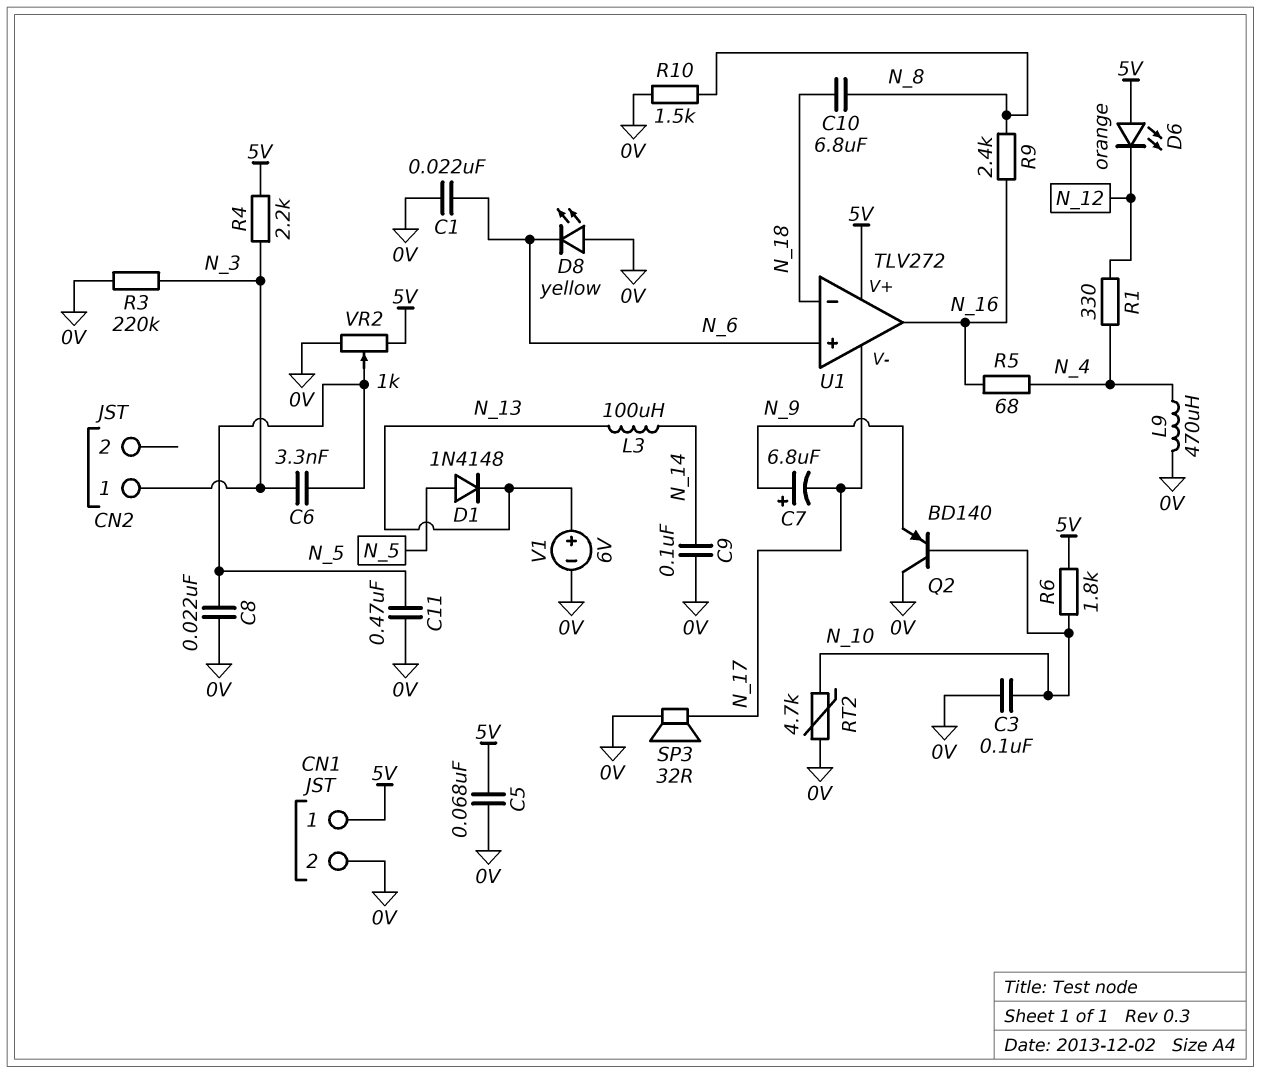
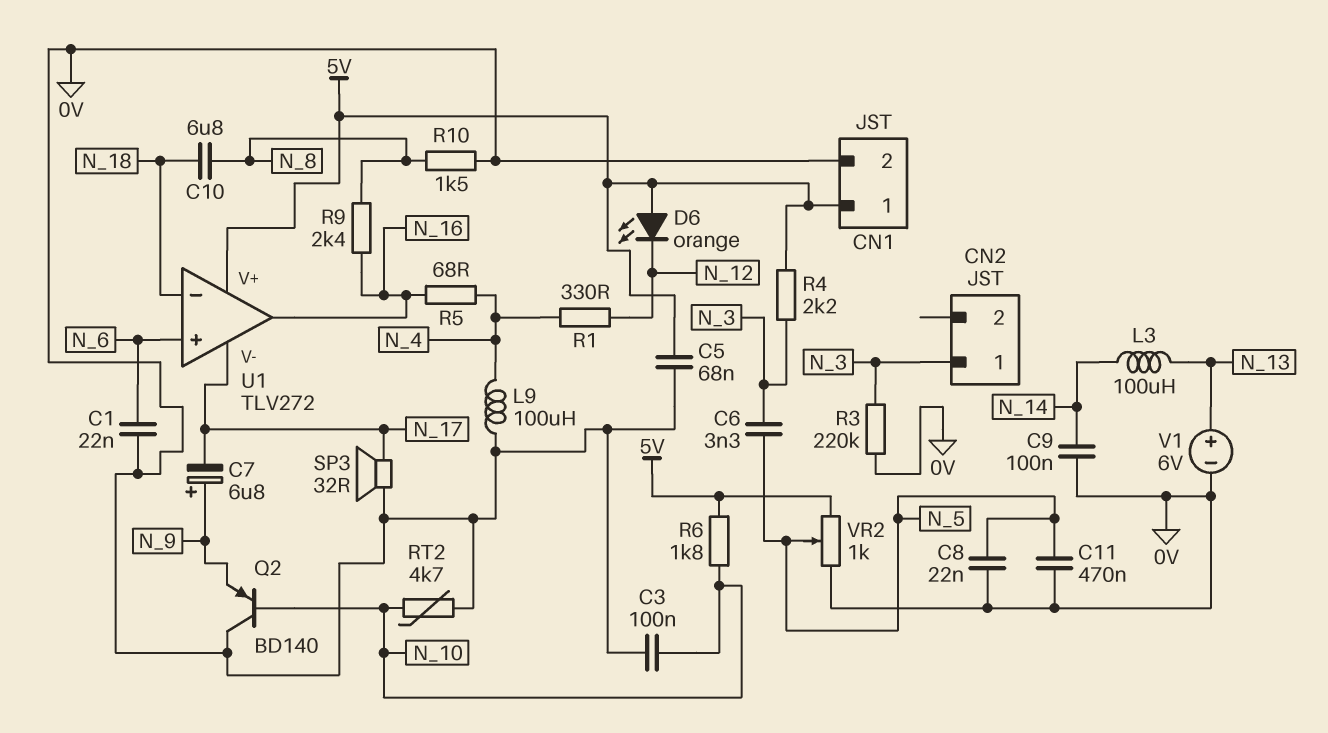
D1: diode 1N4148 (A N_5, K N_13) -> none
D8: LED yellow (A 0V, K N_6) -> none
L9: 470uH (0V, N_4) -> 100uH (0V, N_4)

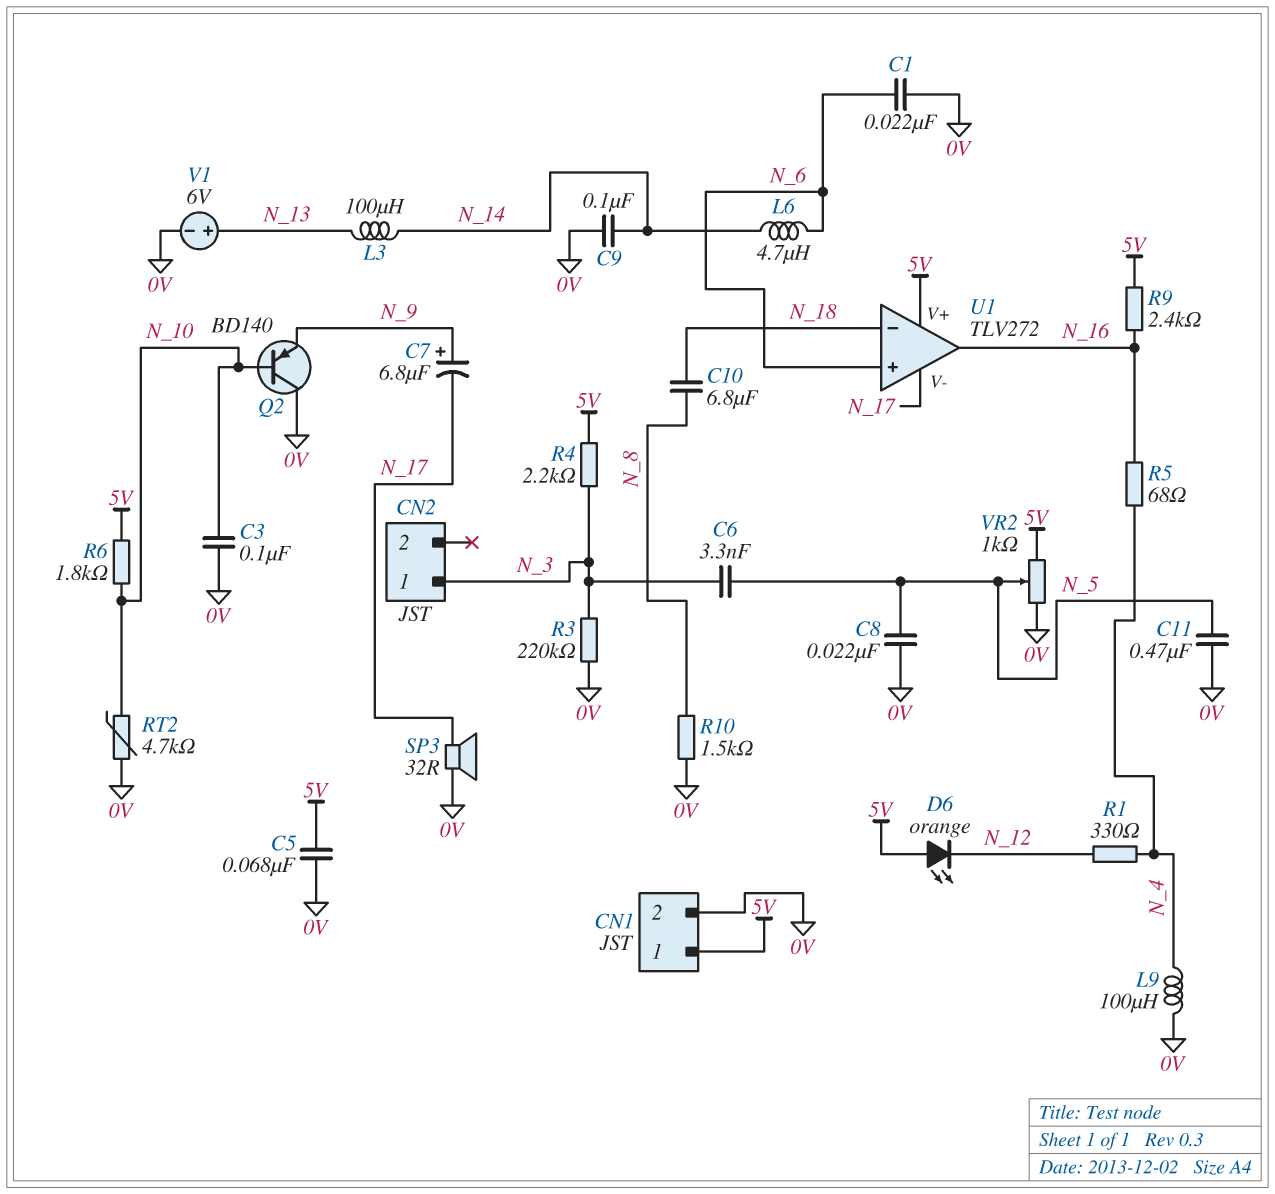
L6: none -> 4.7uH (N_6, N_14)
R9: 2.4k (N_8, N_16) -> 2.4k (5V, N_16)

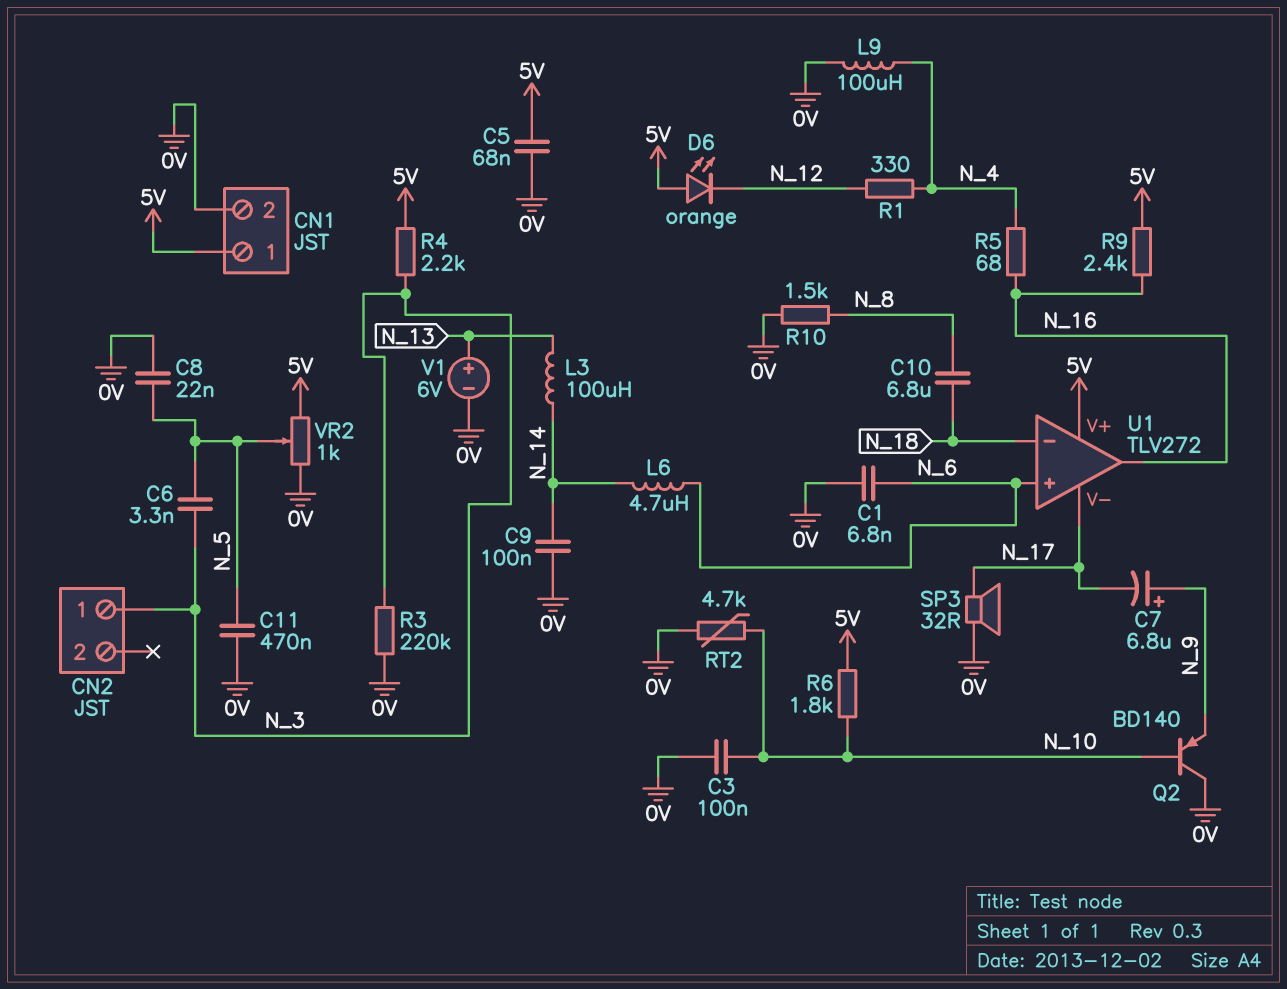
C1: 22nF (0V, N_6) -> 6.8nF (0V, N_6)

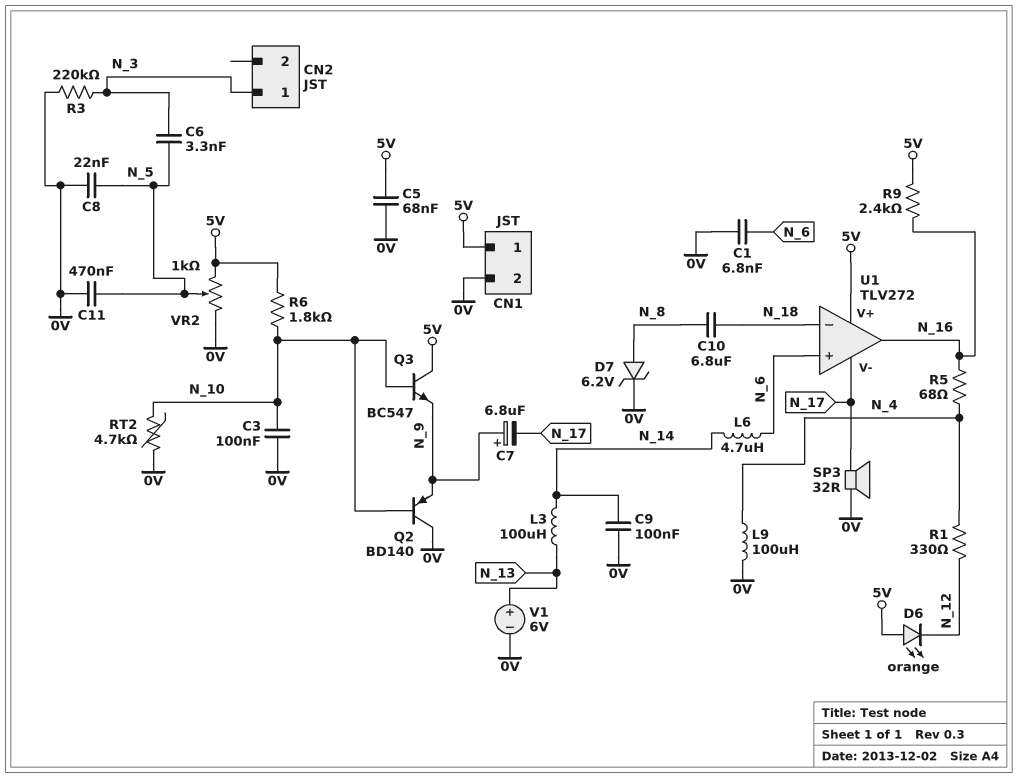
D7: none -> zener 6.2V (A N_8, K 0V)
Q3: none -> NPN BC547 (B N_10, C 5V, E N_9)
R4: 2.2k (5V, N_3) -> none
R10: 1.5k (0V, N_8) -> none

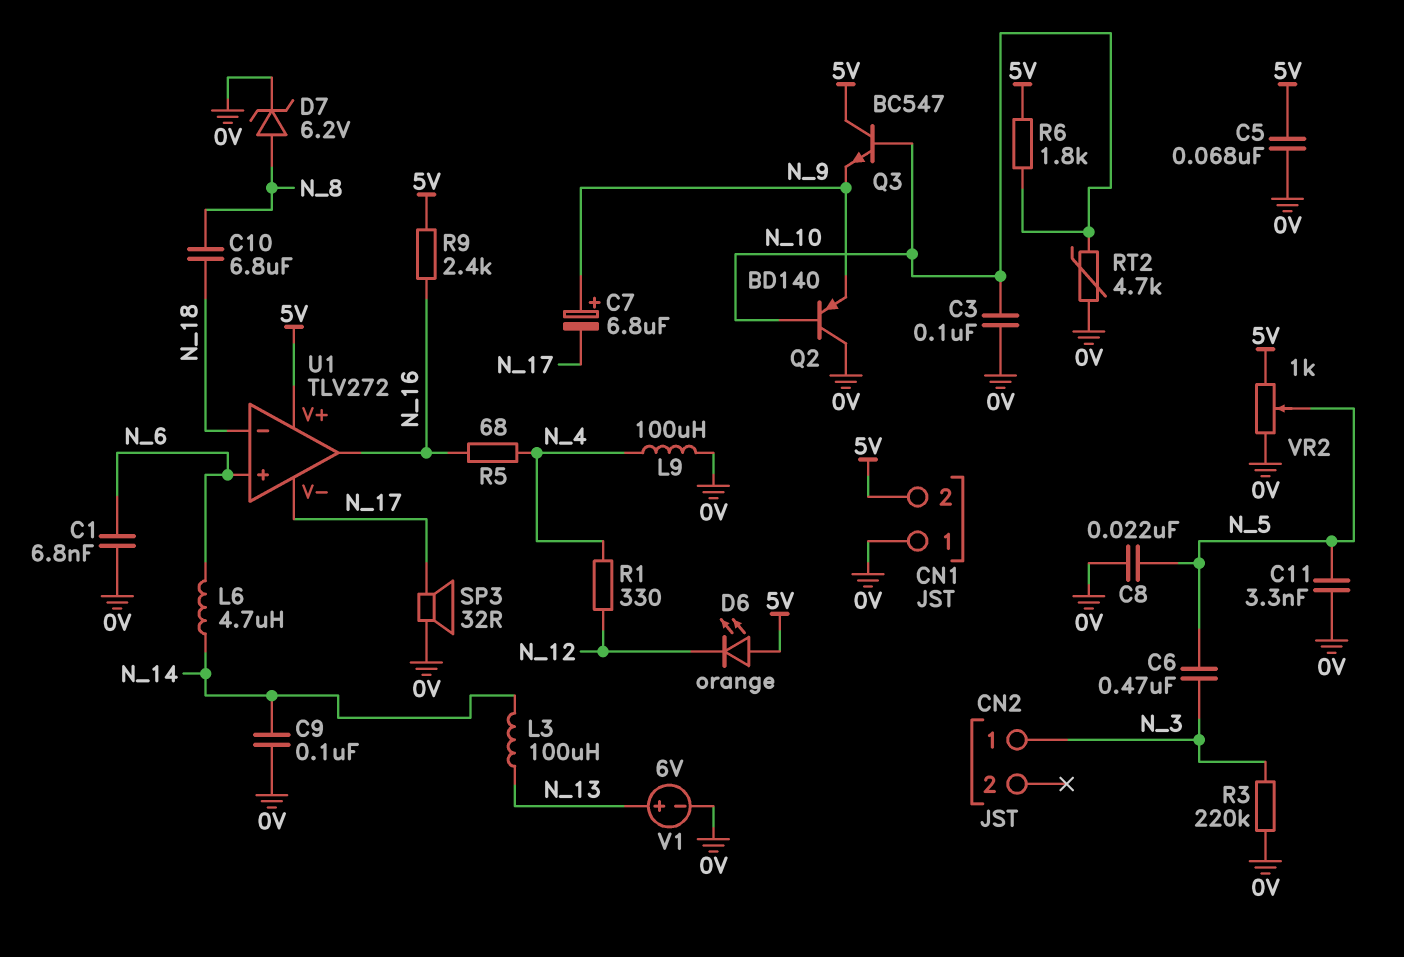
C6: 3.3nF (N_3, N_5) -> 470nF (N_3, N_5)
C11: 470nF (0V, N_5) -> 3.3nF (0V, N_5)
CN1 pin 1: 5V -> 0V
CN1 pin 2: 0V -> 5V

